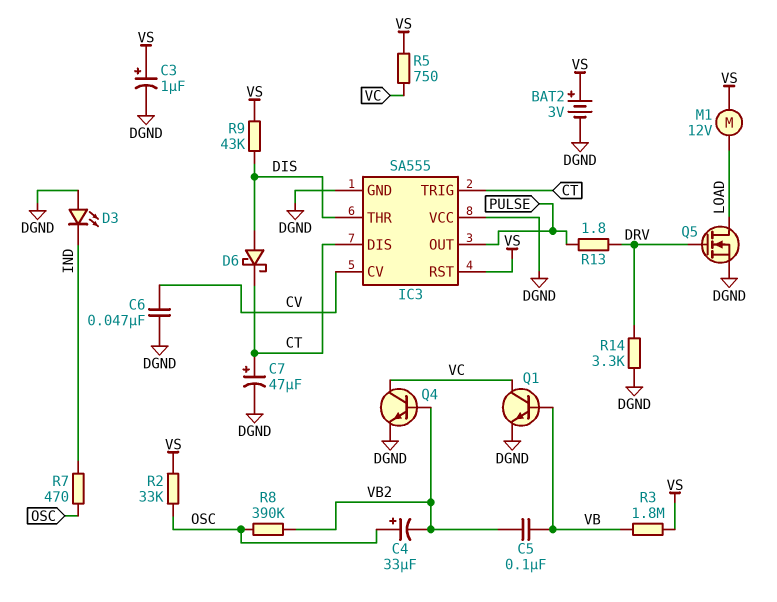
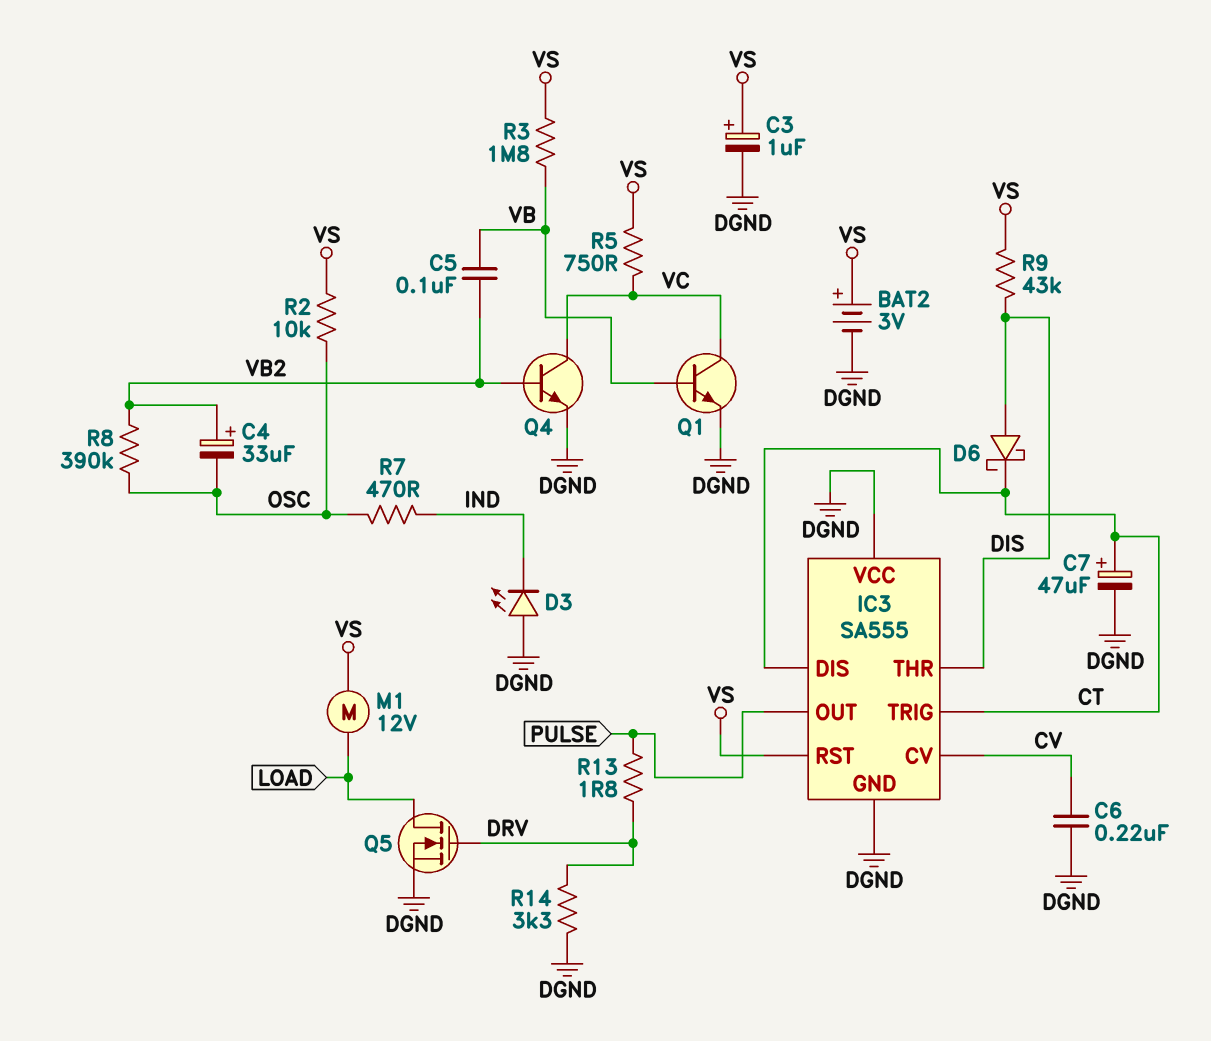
C4: 33uF (plus OSC, minus VB2) -> 33uF (plus VB2, minus OSC)
C6: 47nF (CV, DGND) -> 220nF (CV, DGND)
R2: 33k (OSC, VS) -> 10k (OSC, VS)

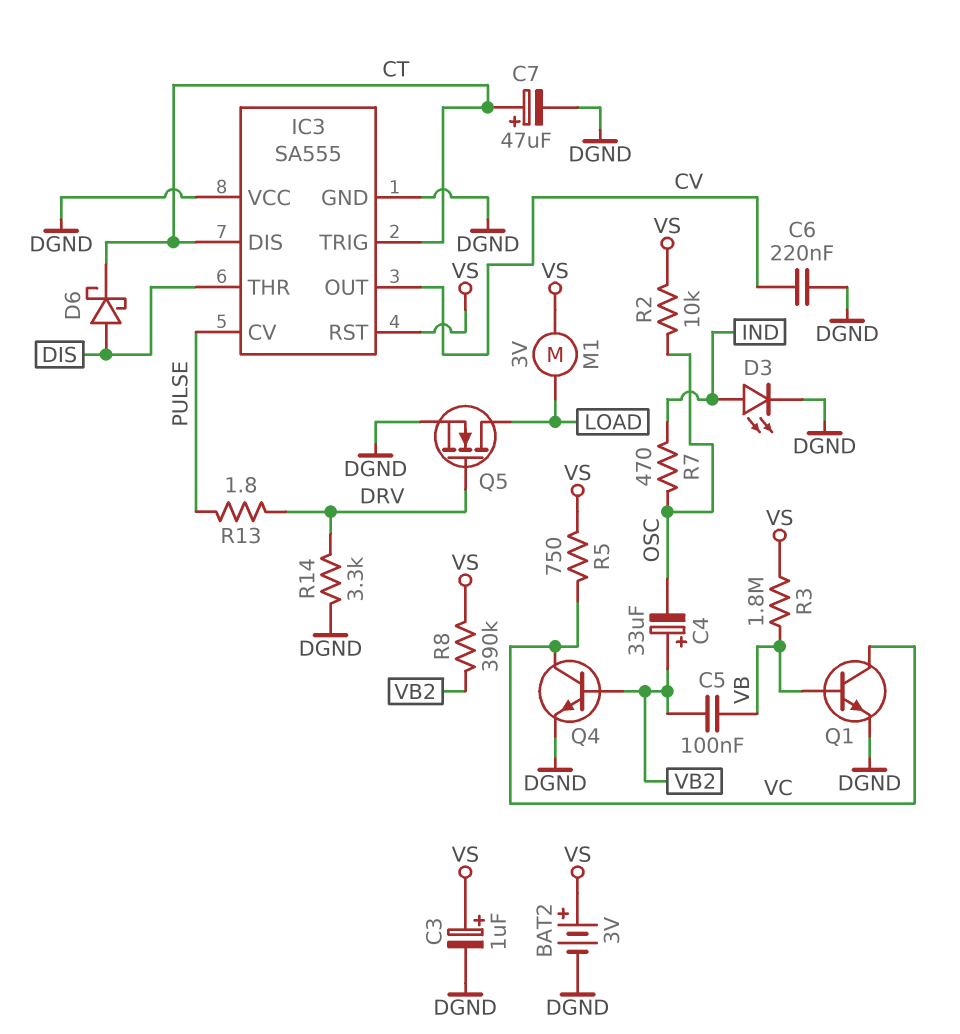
D3: LED (A DGND, K IND) -> LED (A IND, K DGND)
IC3 pin CV: CV -> PULSE
IC3 pin OUT: PULSE -> CV
M1: motor 12V (LOAD, VS) -> motor 3V (LOAD, VS)
R8: 390k (OSC, VB2) -> 390k (VB2, VS)
R9: 43k (DIS, VS) -> none

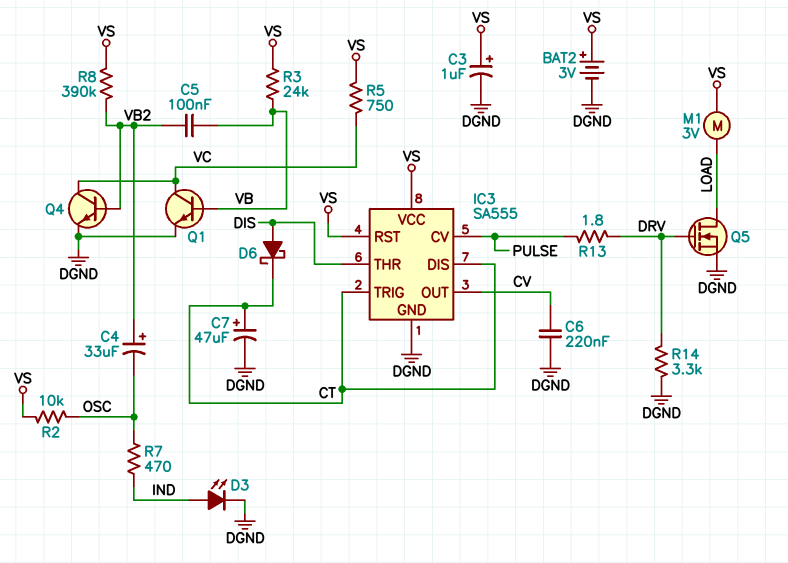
IC3 pin VCC: DGND -> VS
R3: 1.8M (VB, VS) -> 24k (VB, VS)

